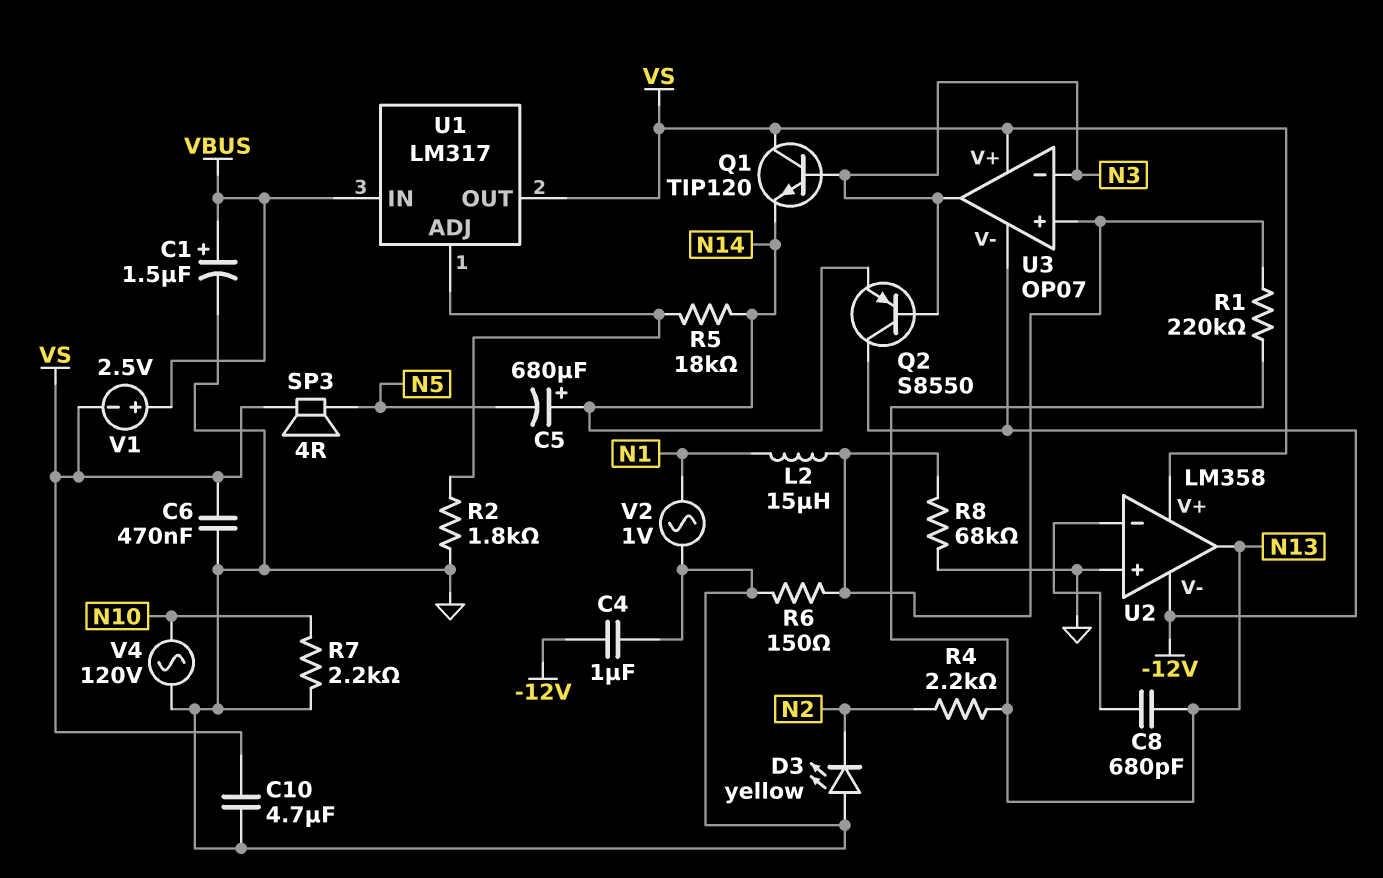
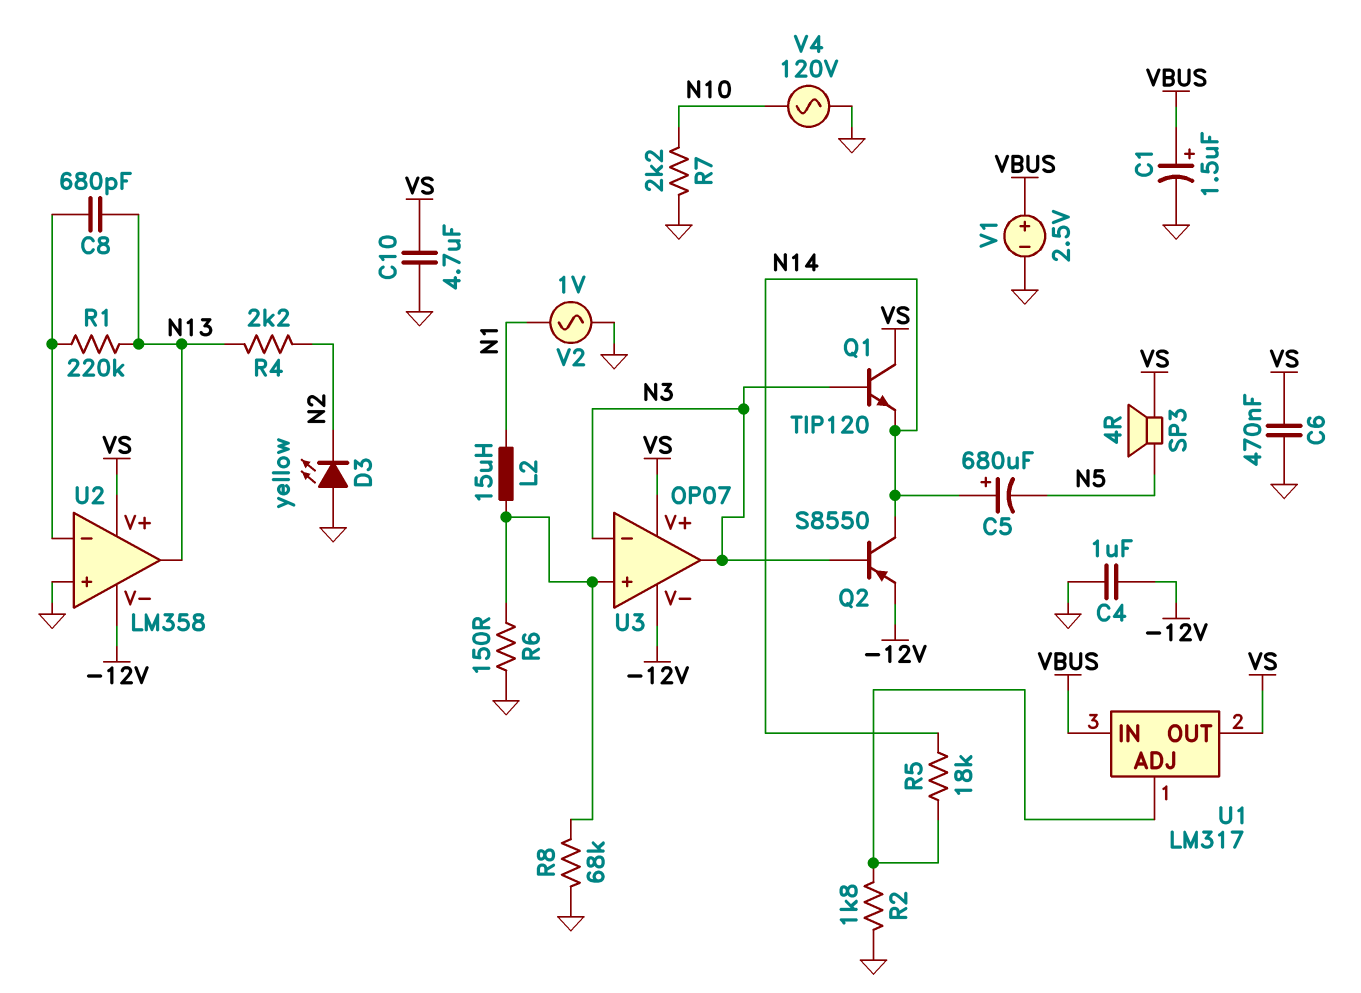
Q2: PNP S8550 (B N3, C -12V, E N14) -> PNP S8550 (B N3, C N14, E -12V)
R1: 220k (N13, U3/in+) -> 220k (N13, U2/in-)
V1: 2.5V (plus VBUS, minus VS) -> 2.5V (plus VBUS, minus GND)

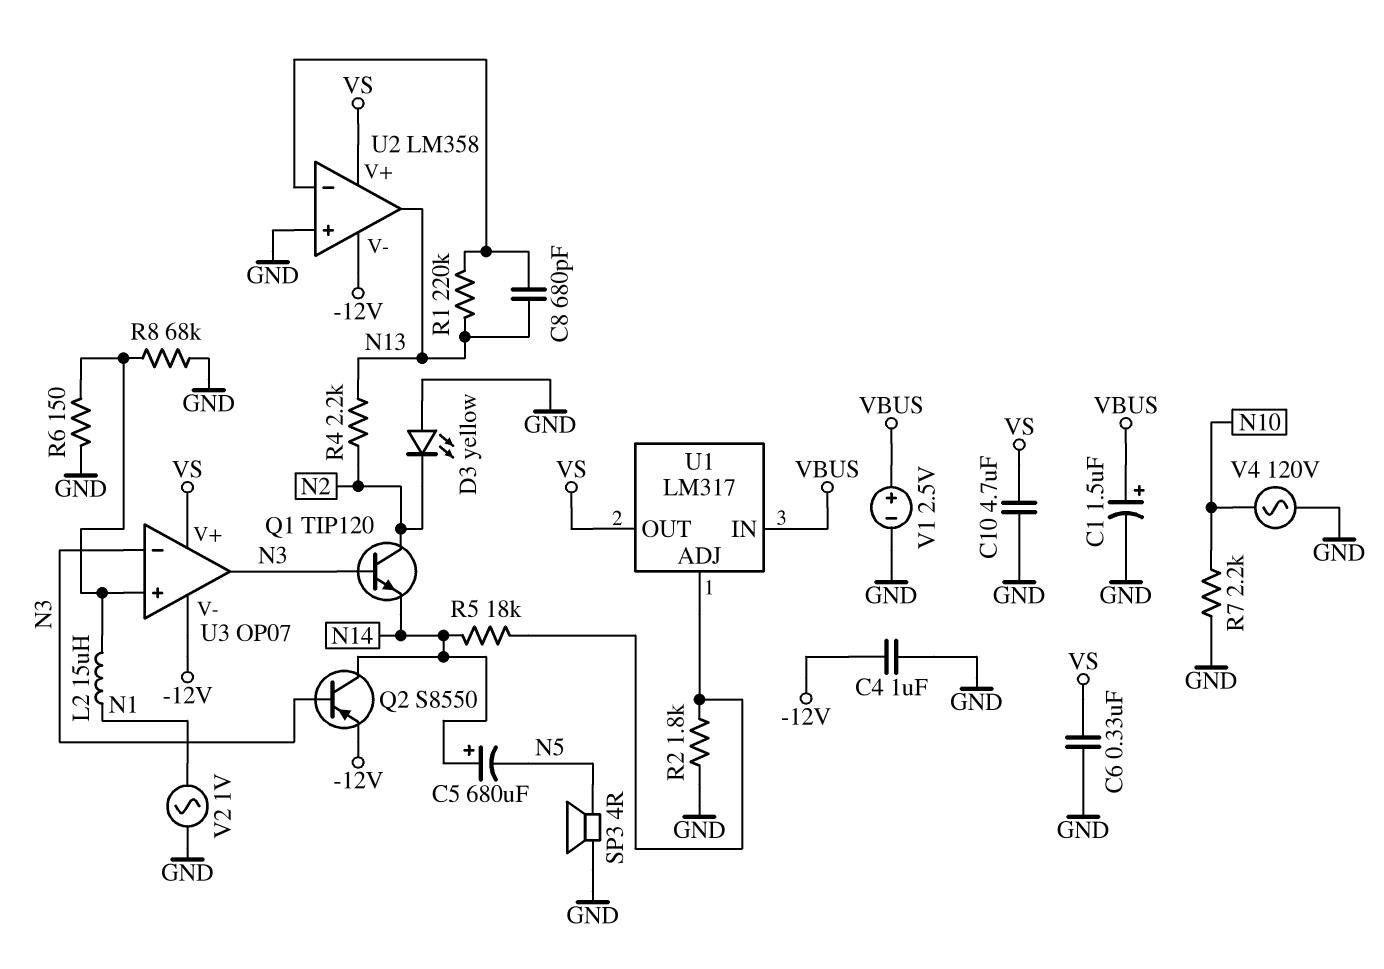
C6: 470nF (GND, VS) -> 330nF (GND, VS)
Q1: NPN TIP120 (B N3, C VS, E N14) -> NPN TIP120 (B N3, C N2, E N14)
SP3: speaker 4R (N5, VS) -> speaker 4R (GND, N5)

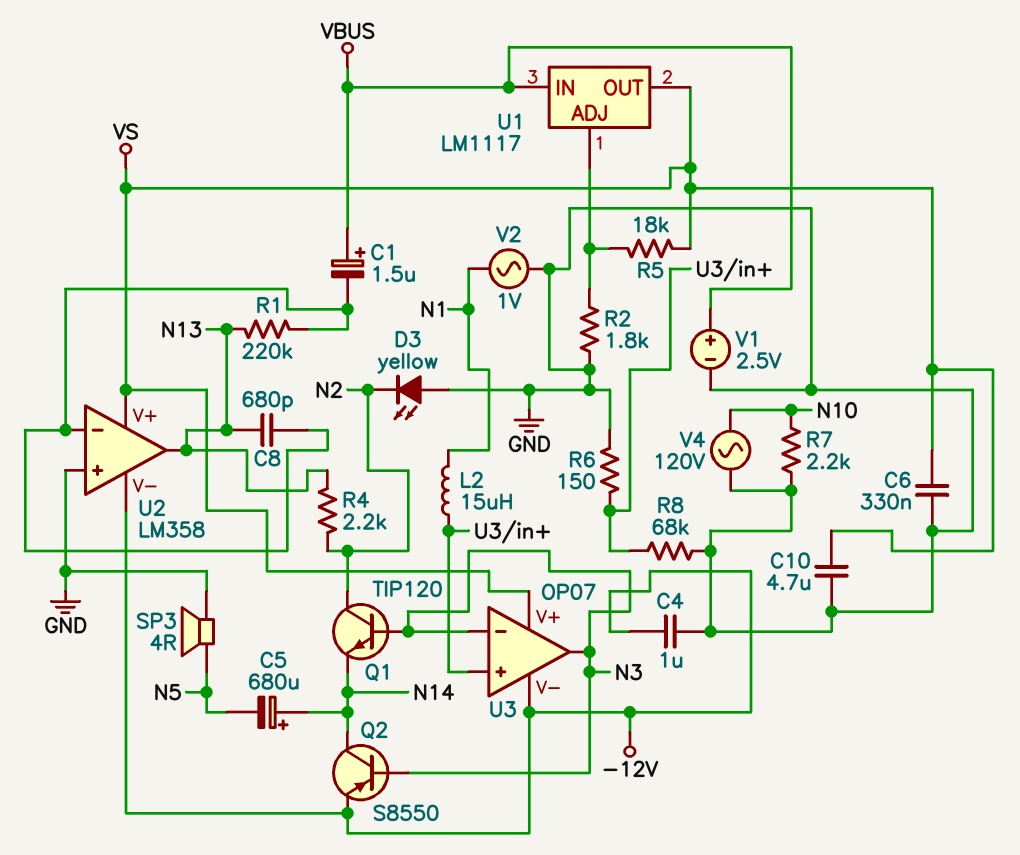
C1: 1.5uF (plus VBUS, minus GND) -> 1.5uF (plus VBUS, minus U2/in-)
R5: 18k (N14, U1/ADJ) -> 18k (U1/ADJ, VS)
U1: LM317 -> LM1117

